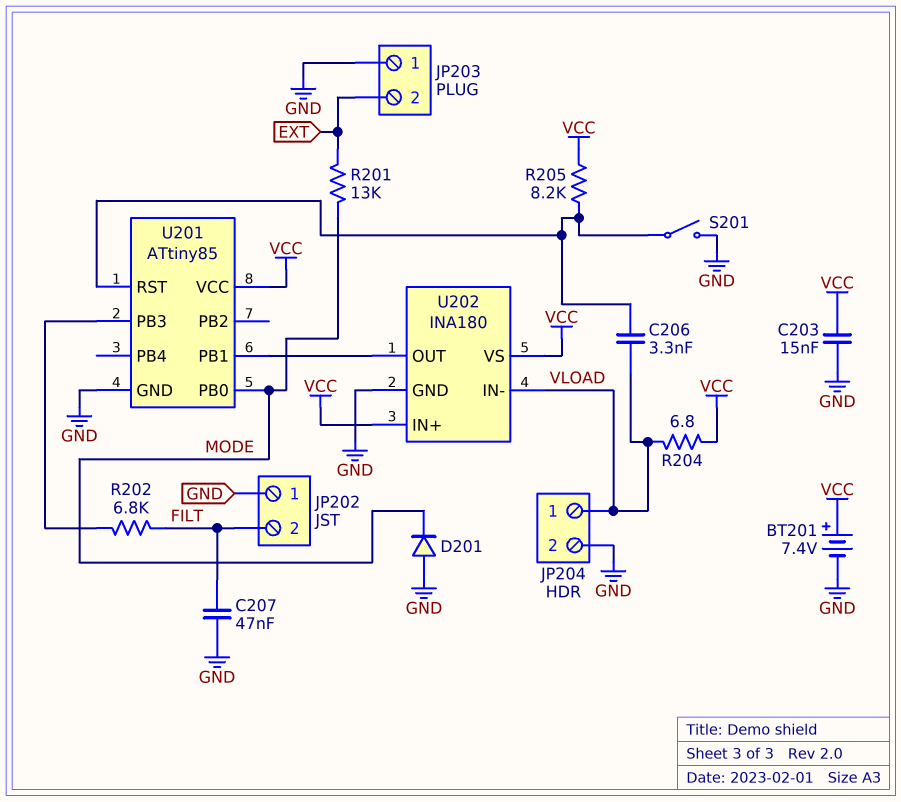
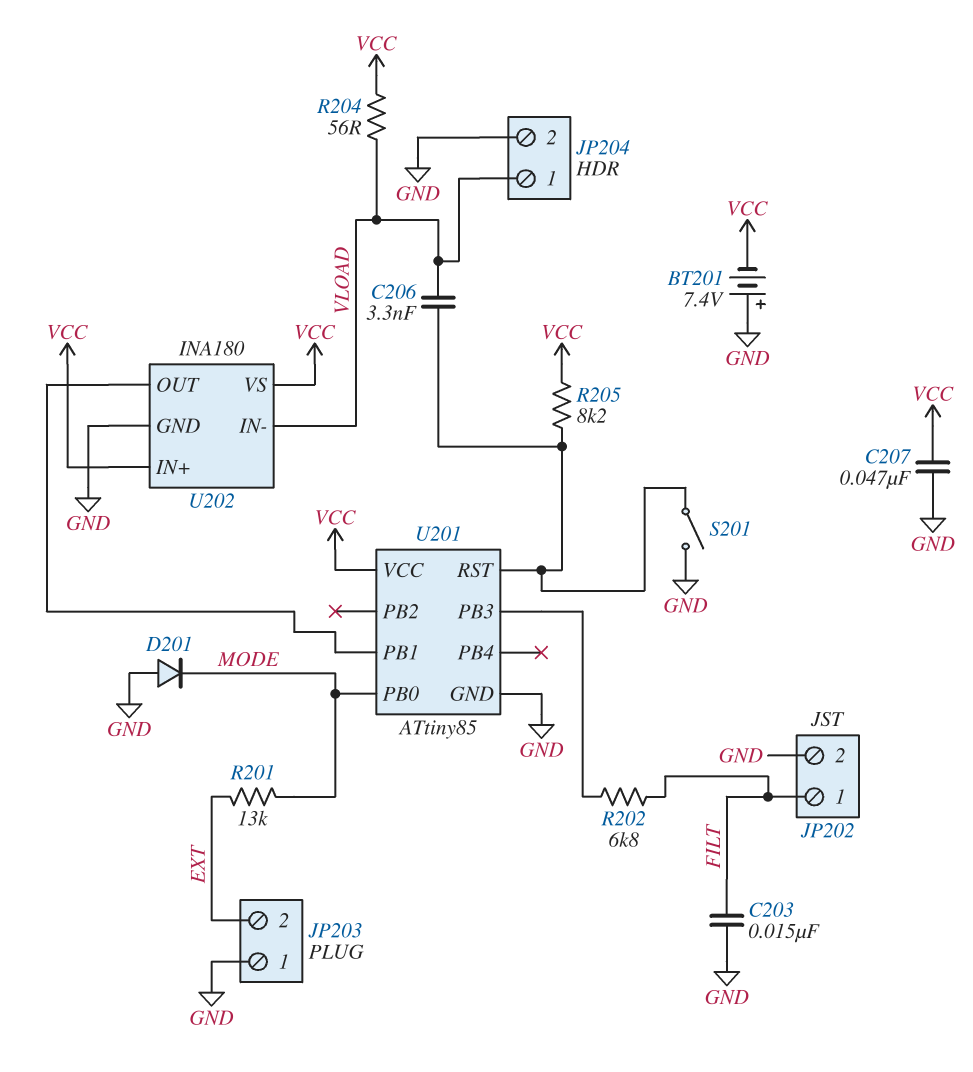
BT201: 7.4V (plus VCC, minus GND) -> 7.4V (plus GND, minus VCC)
C203: 15nF (GND, VCC) -> 15nF (FILT, GND)
C207: 47nF (FILT, GND) -> 47nF (GND, VCC)
JP202 pin 1: GND -> FILT
JP202 pin 2: FILT -> GND
R204: 6.8 (VCC, VLOAD) -> 56 (VCC, VLOAD)

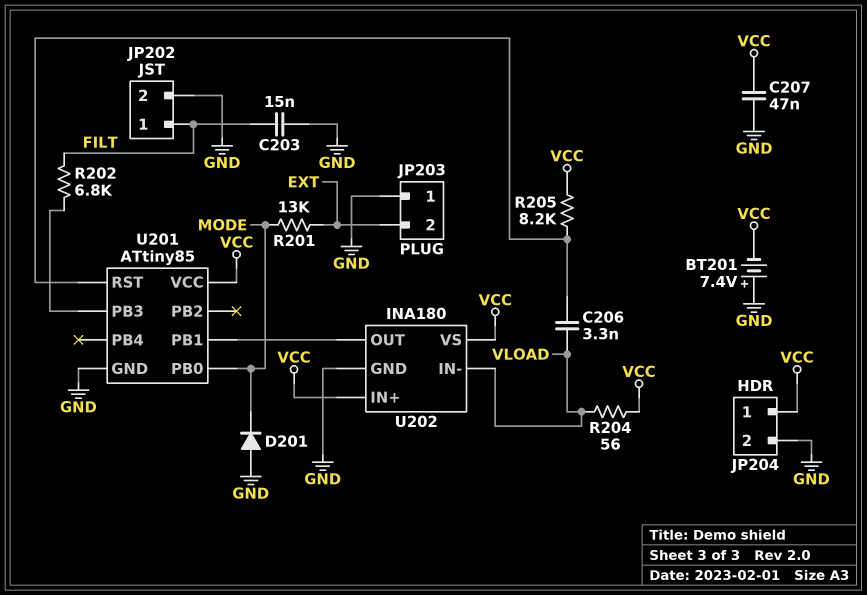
JP204 pin 1: VLOAD -> VCC
S201: switch (GND, U201/RST) -> none

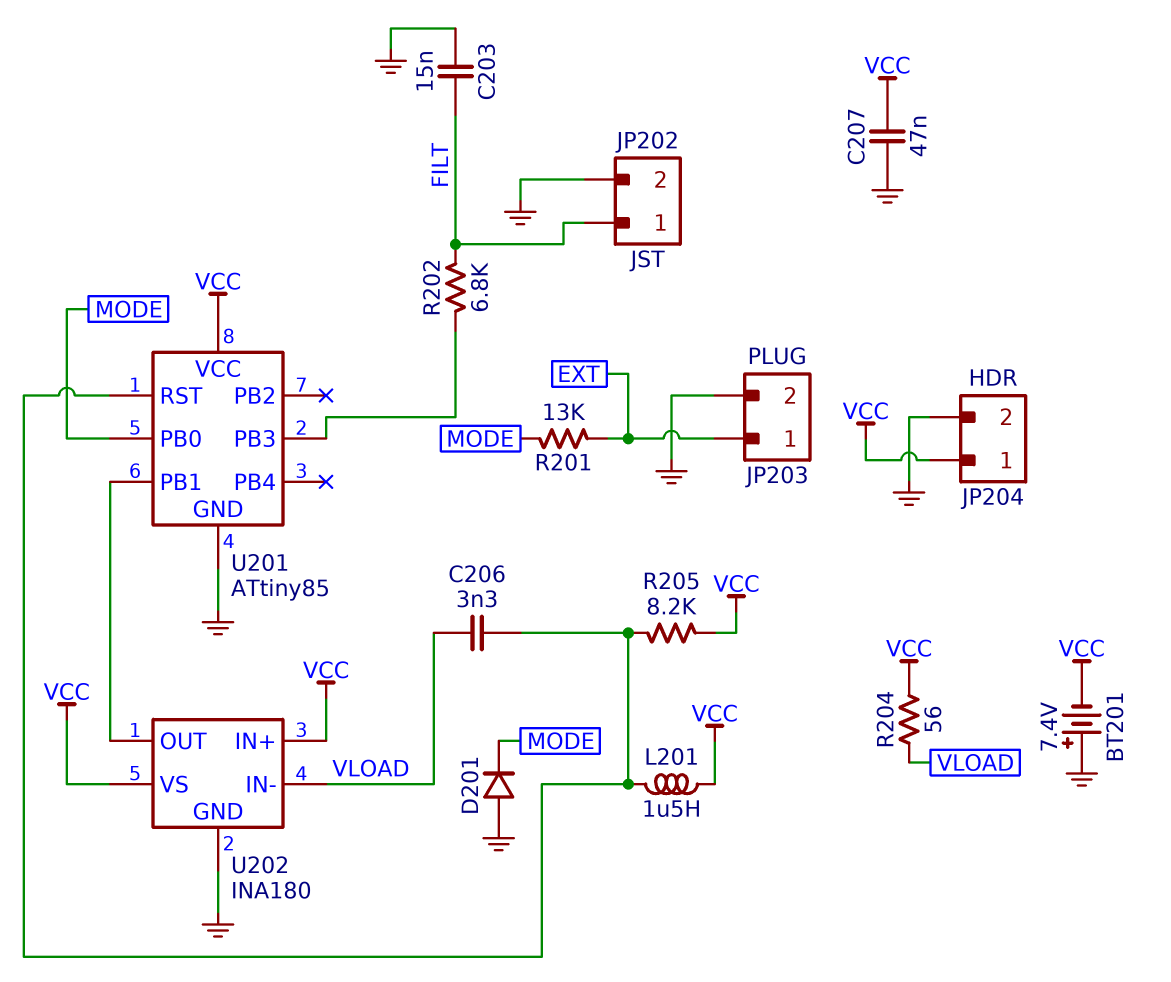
JP203 pin 1: GND -> EXT
JP203 pin 2: EXT -> GND
L201: none -> 1.5uH (U201/RST, VCC)

